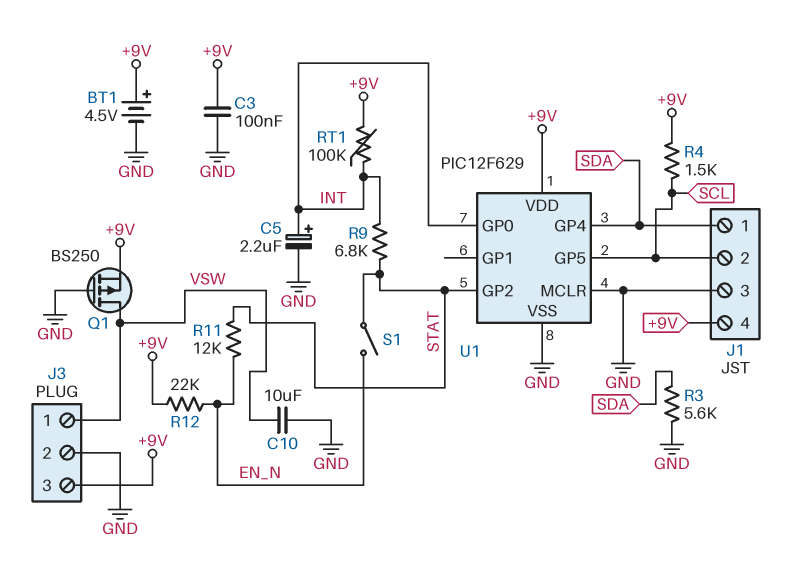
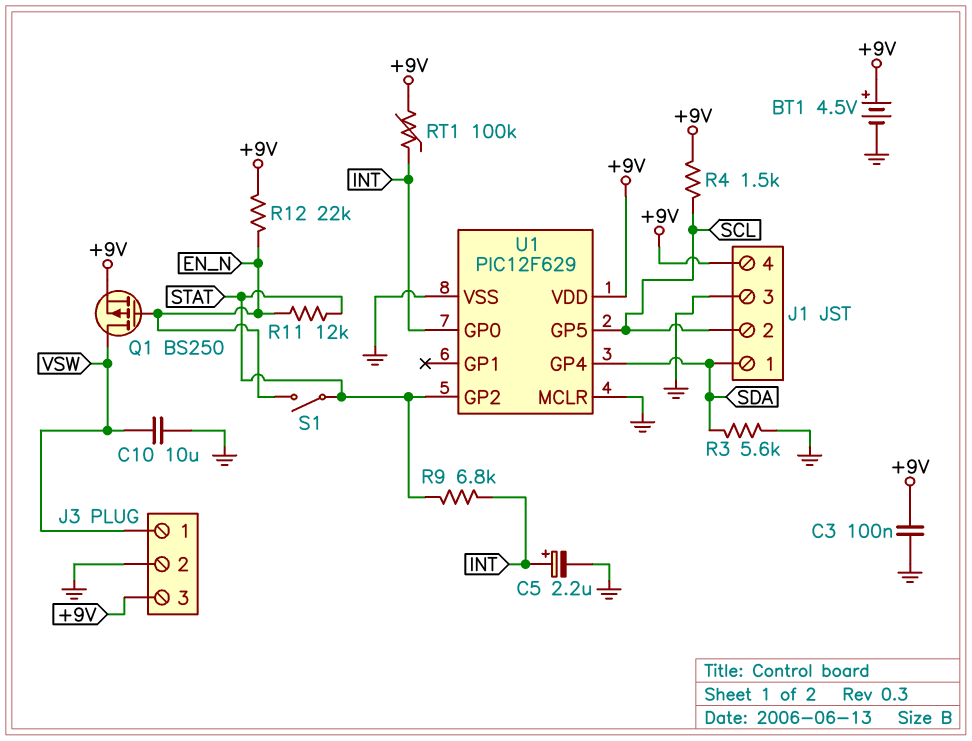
Q1: PMOS BS250 (G GND, D VSW, S +9V) -> PMOS BS250 (G EN_N, D VSW, S +9V)

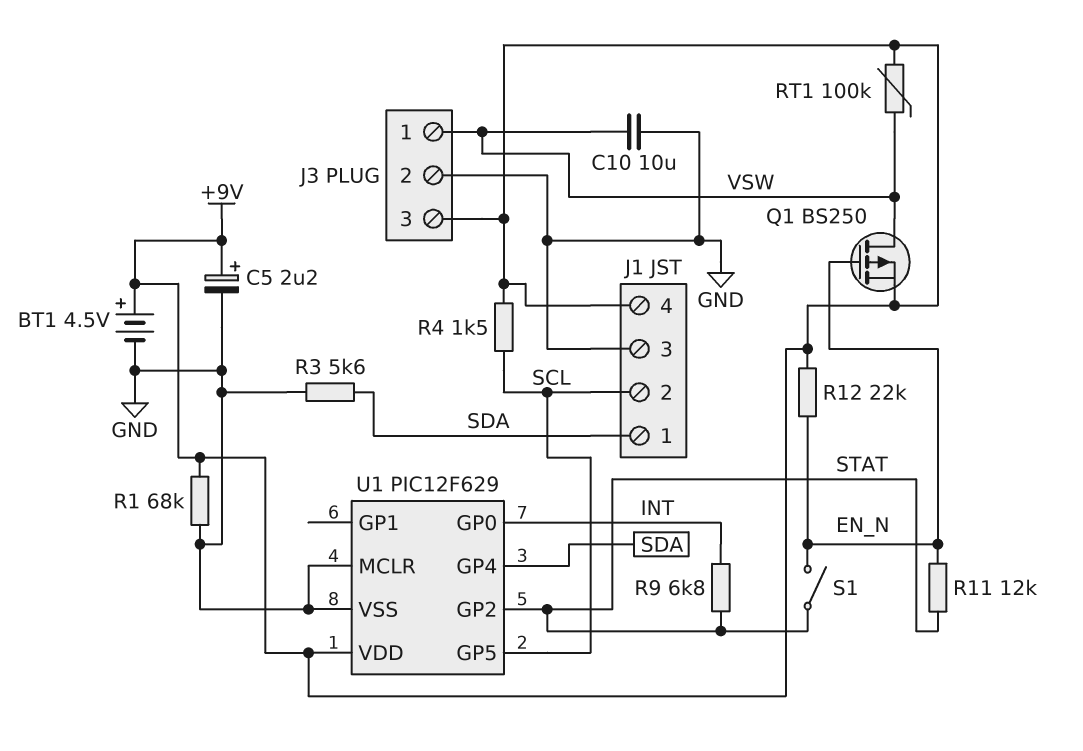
C3: 100nF (+9V, GND) -> none
C5: 2.2uF (plus INT, minus GND) -> 2.2uF (plus +9V, minus GND)
R1: none -> 68k (+9V, GND)
RT1: 100k (+9V, INT) -> 100k (+9V, VSW)

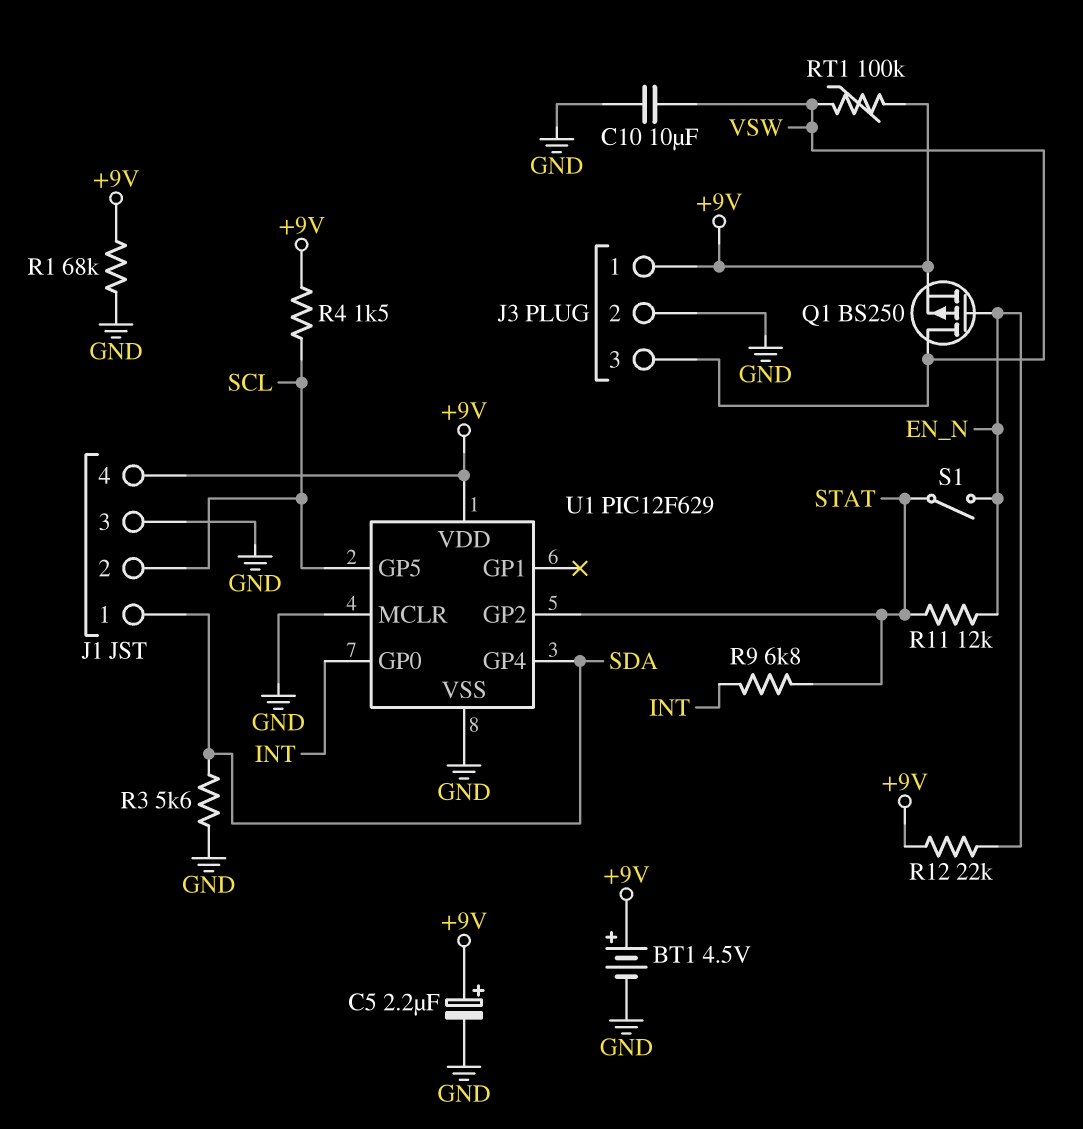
J3 pin 1: VSW -> +9V
J3 pin 3: +9V -> VSW

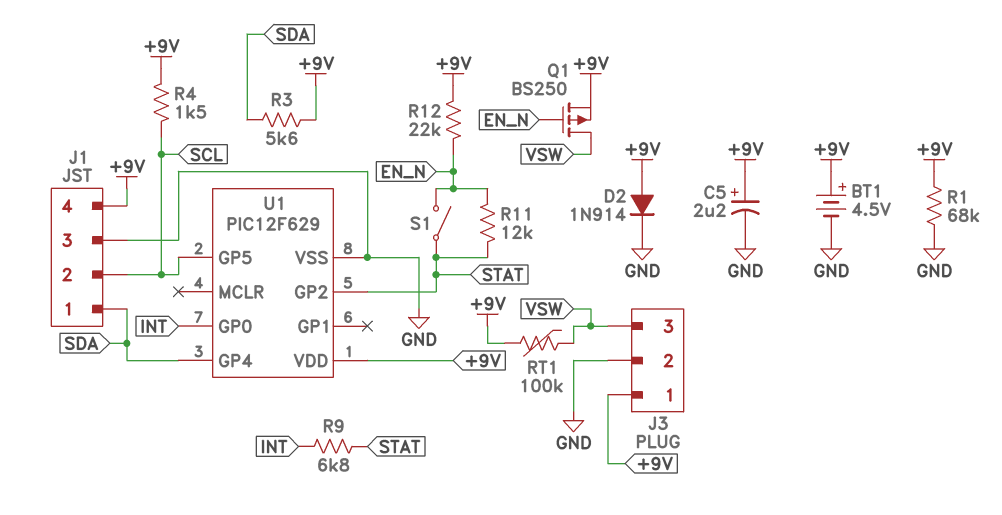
C10: 10uF (GND, VSW) -> none
D2: none -> diode 1N914 (A +9V, K GND)
R3: 5.6k (GND, SDA) -> 5.6k (+9V, SDA)
U1 pin MCLR: GND -> none

